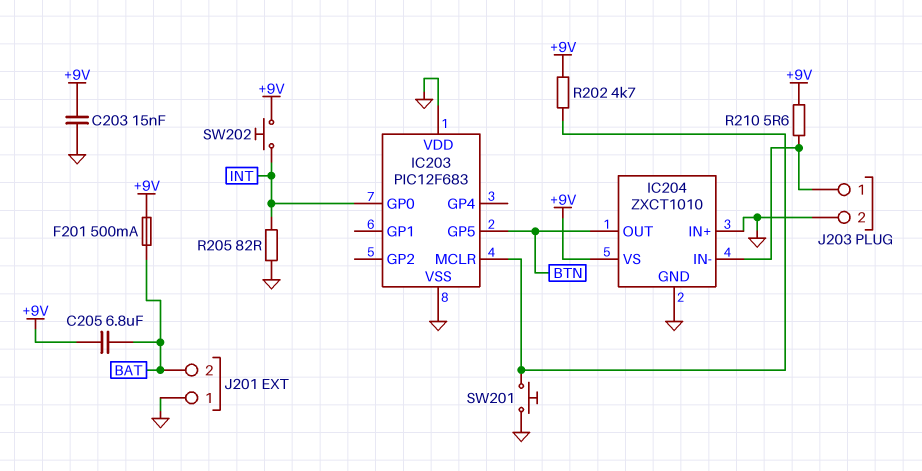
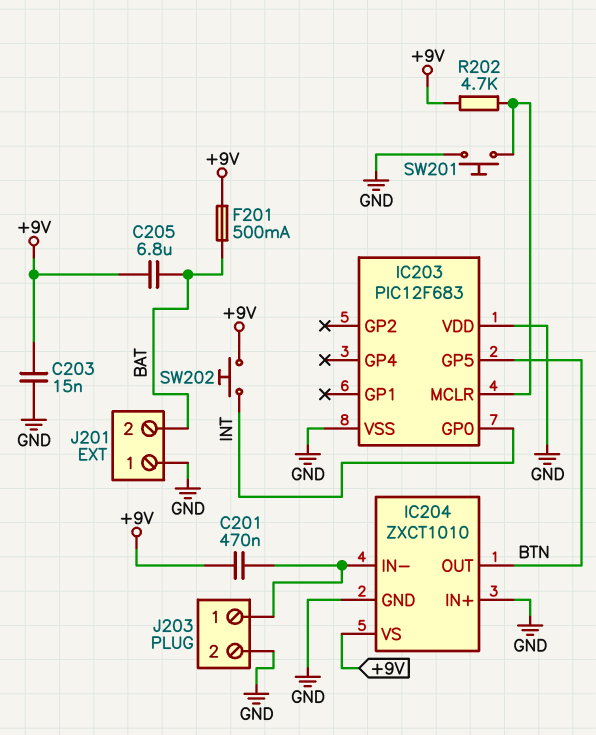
C201: none -> 470nF (+9V, IC204/IN-)
R205: 82 (GND, INT) -> none
R210: 5.6 (+9V, IC204/IN-) -> none

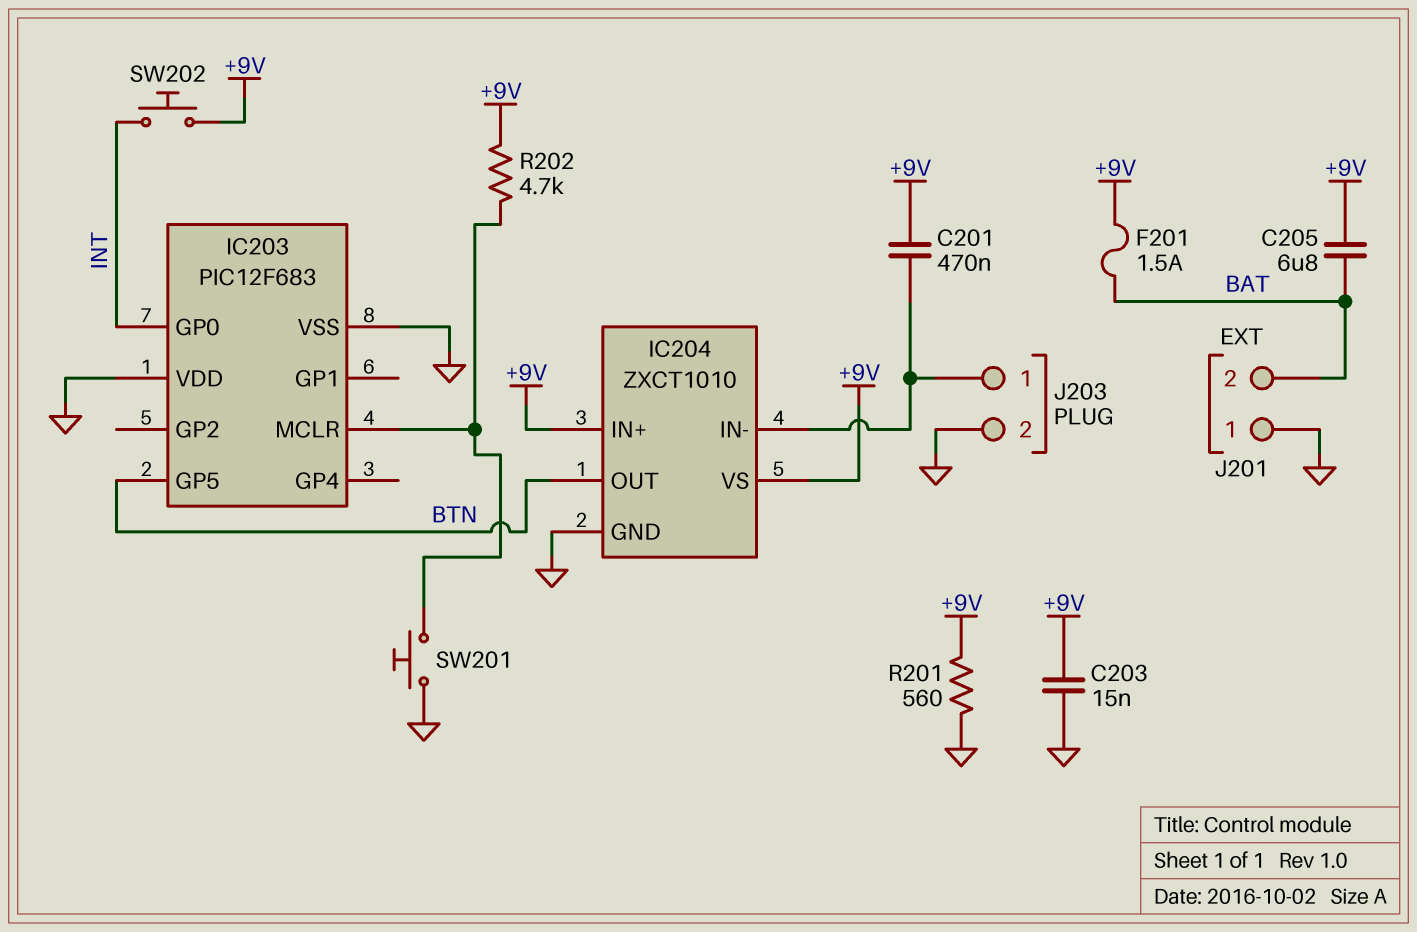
F201: 500mA (+9V, BAT) -> 1.5A (+9V, BAT)
IC204 pin IN+: GND -> +9V
R201: none -> 560 (+9V, GND)

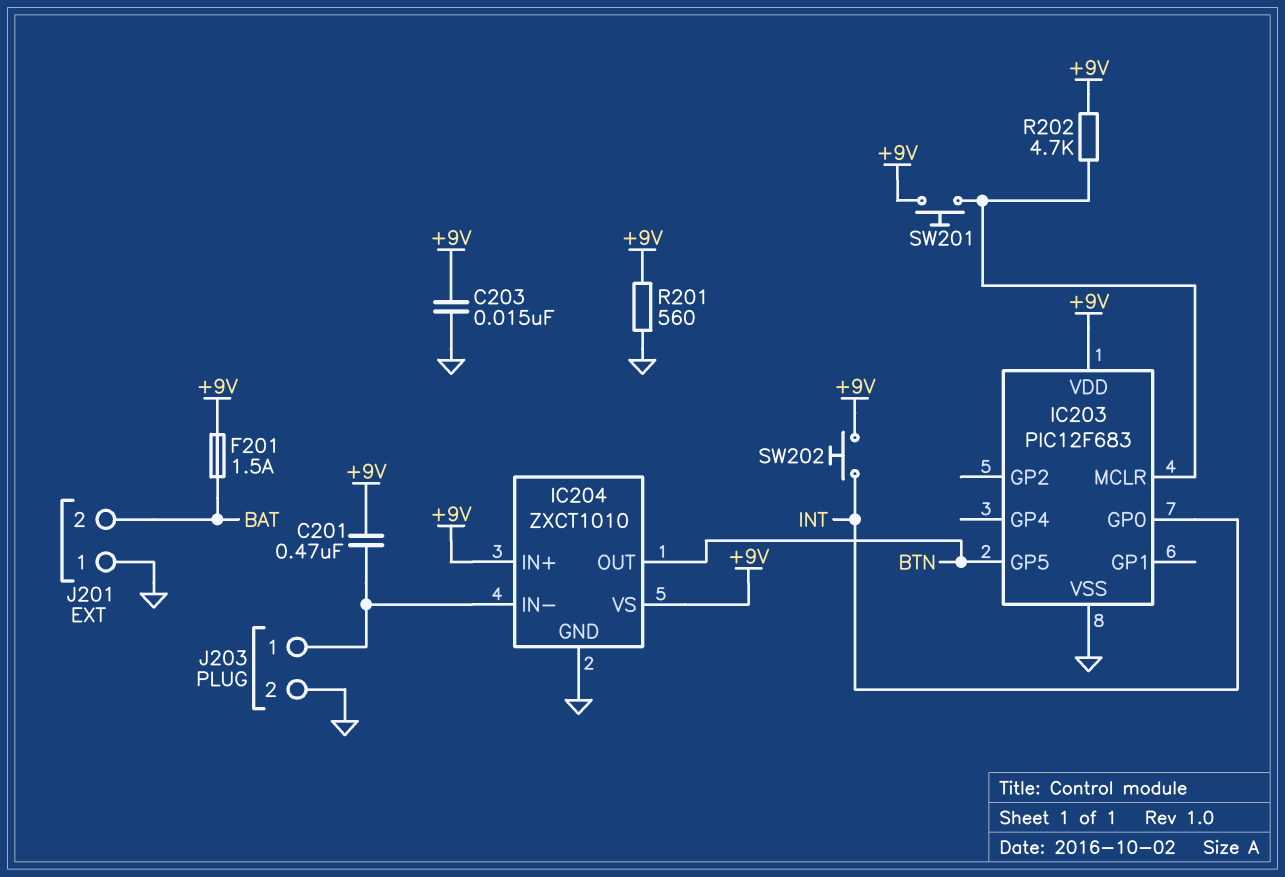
C205: 6.8uF (+9V, BAT) -> none
IC203 pin VDD: GND -> +9V
SW201: button (GND, IC203/MCLR) -> button (+9V, IC203/MCLR)

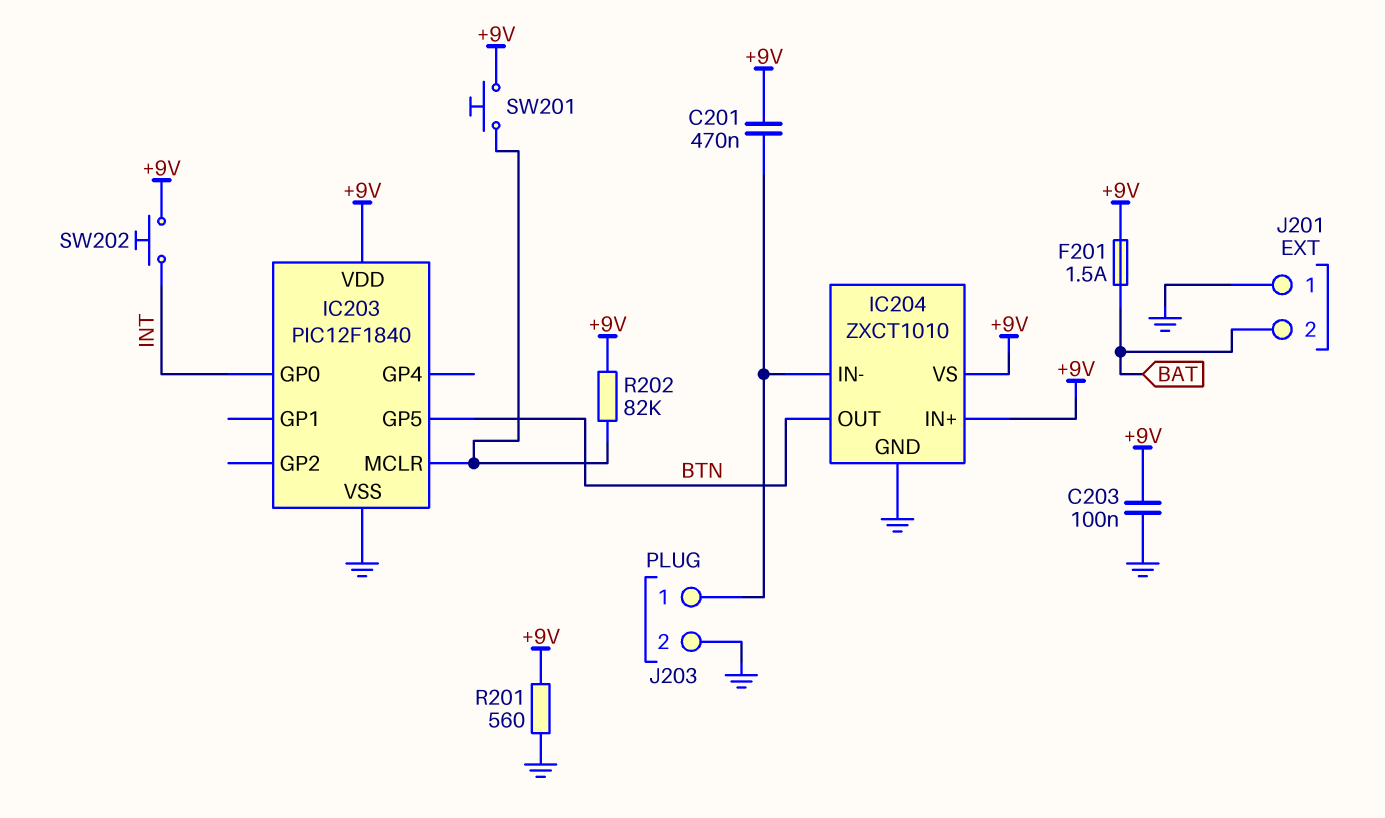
C203: 15nF (+9V, GND) -> 100nF (+9V, GND)
IC203: PIC12F683 -> PIC12F1840
R202: 4.7k (+9V, IC203/MCLR) -> 82k (+9V, IC203/MCLR)

